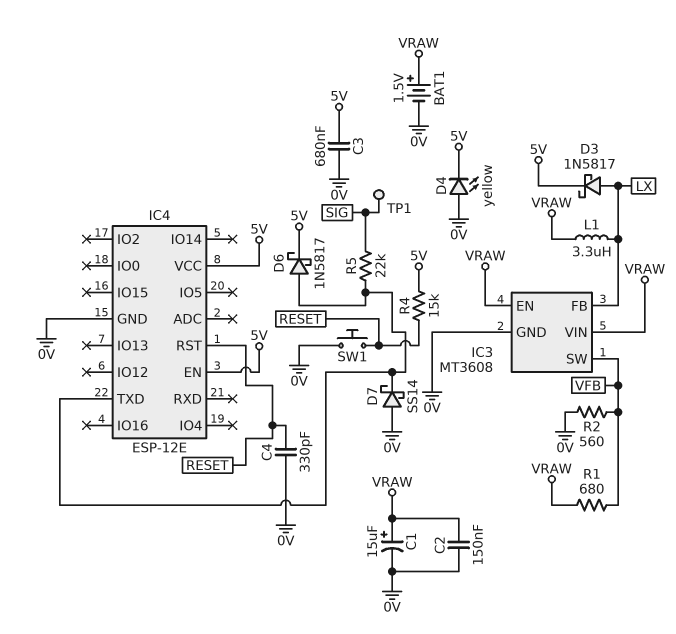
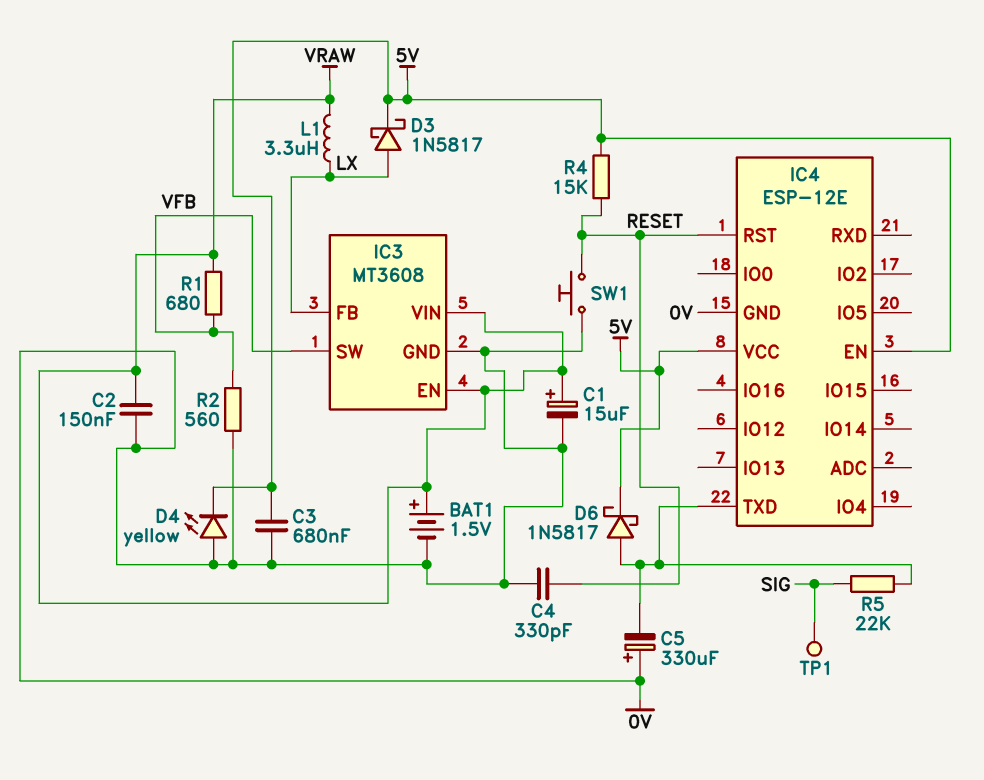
C5: none -> 330uF (plus 0V, minus IC4/TXD)
D7: schottky SS14 (A 0V, K IC4/TXD) -> none

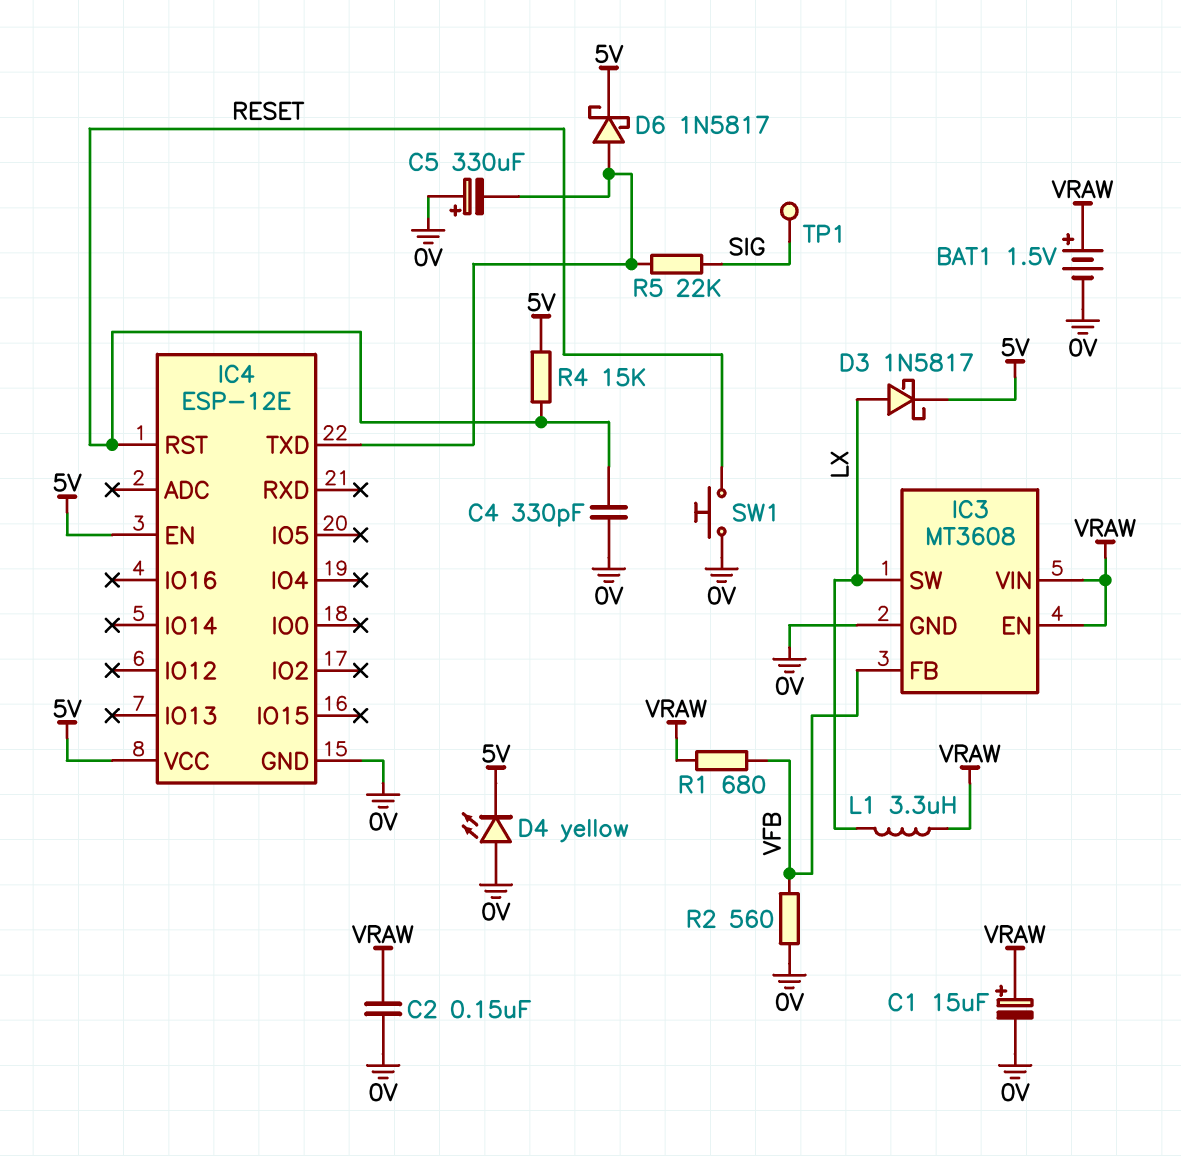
C3: 680nF (0V, 5V) -> none
IC3 pin FB: LX -> VFB
IC3 pin SW: VFB -> LX

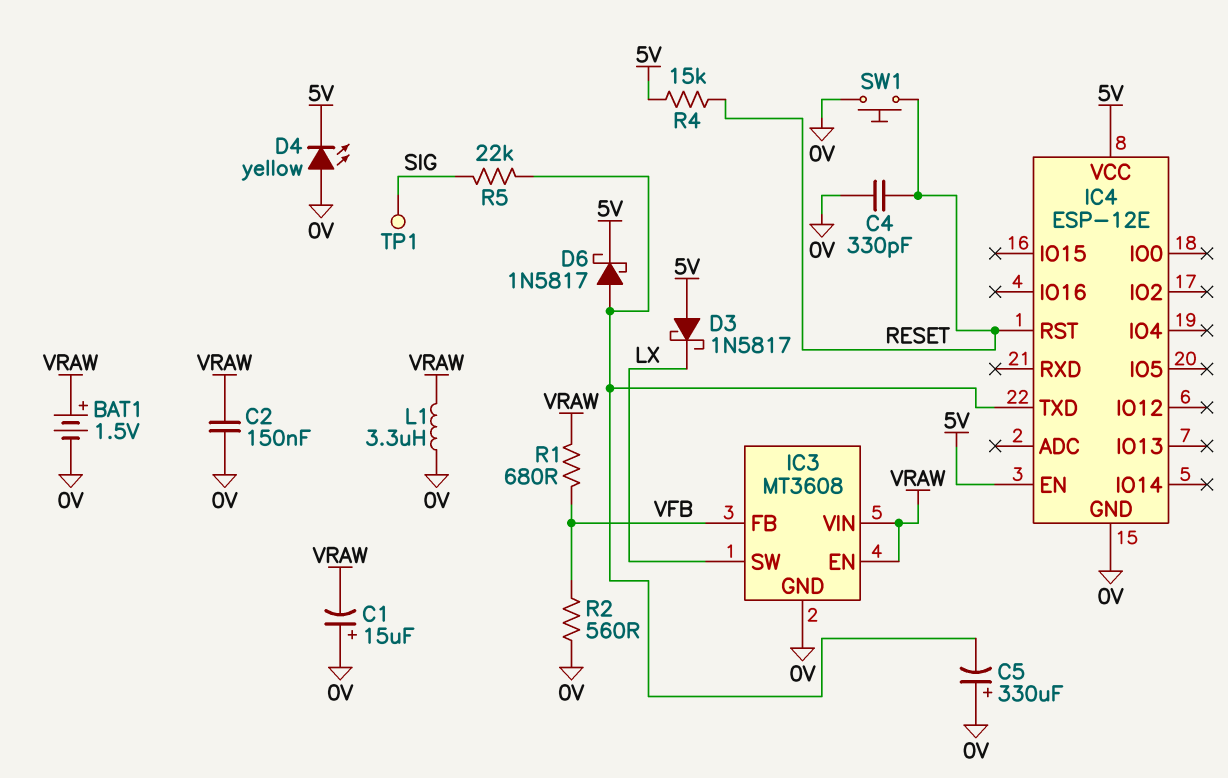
C1: 15uF (plus VRAW, minus 0V) -> 15uF (plus 0V, minus VRAW)
D3: schottky 1N5817 (A LX, K 5V) -> schottky 1N5817 (A 5V, K LX)
L1: 3.3uH (LX, VRAW) -> 3.3uH (0V, VRAW)

